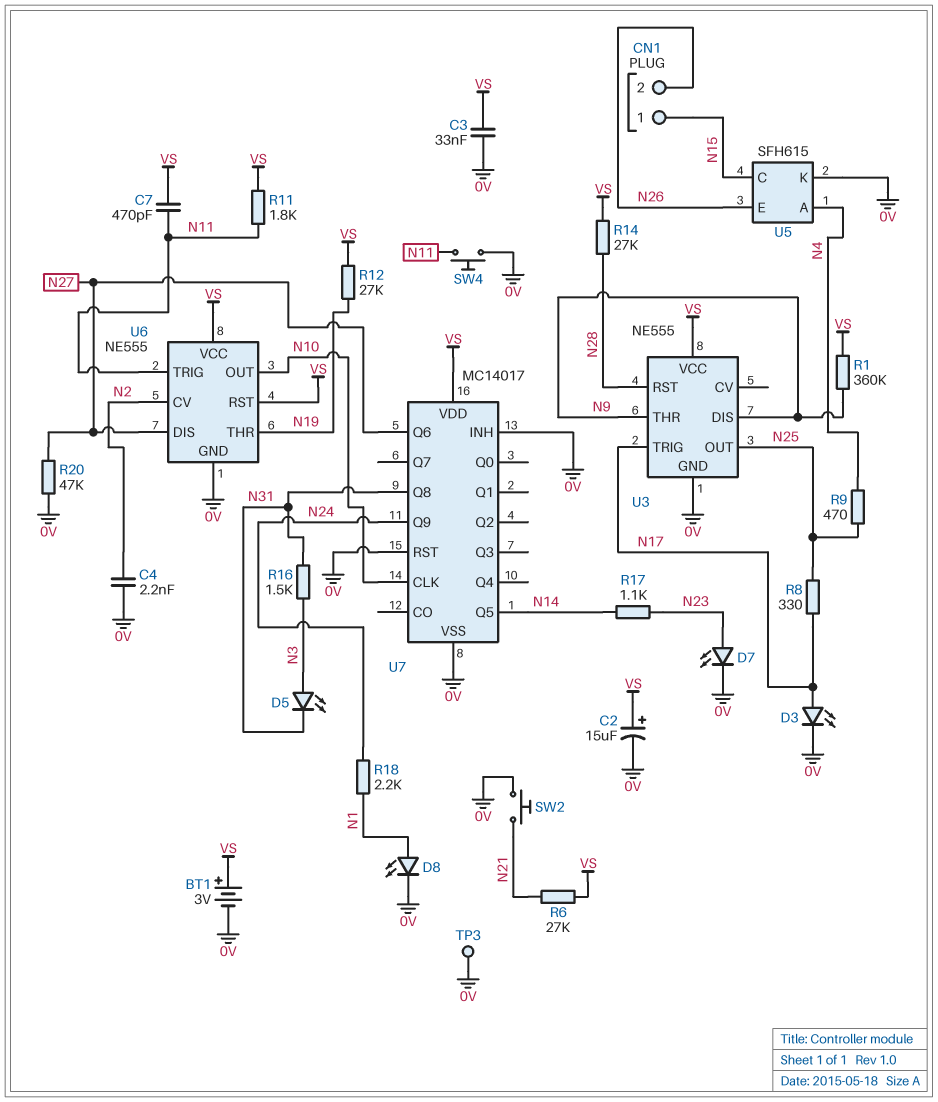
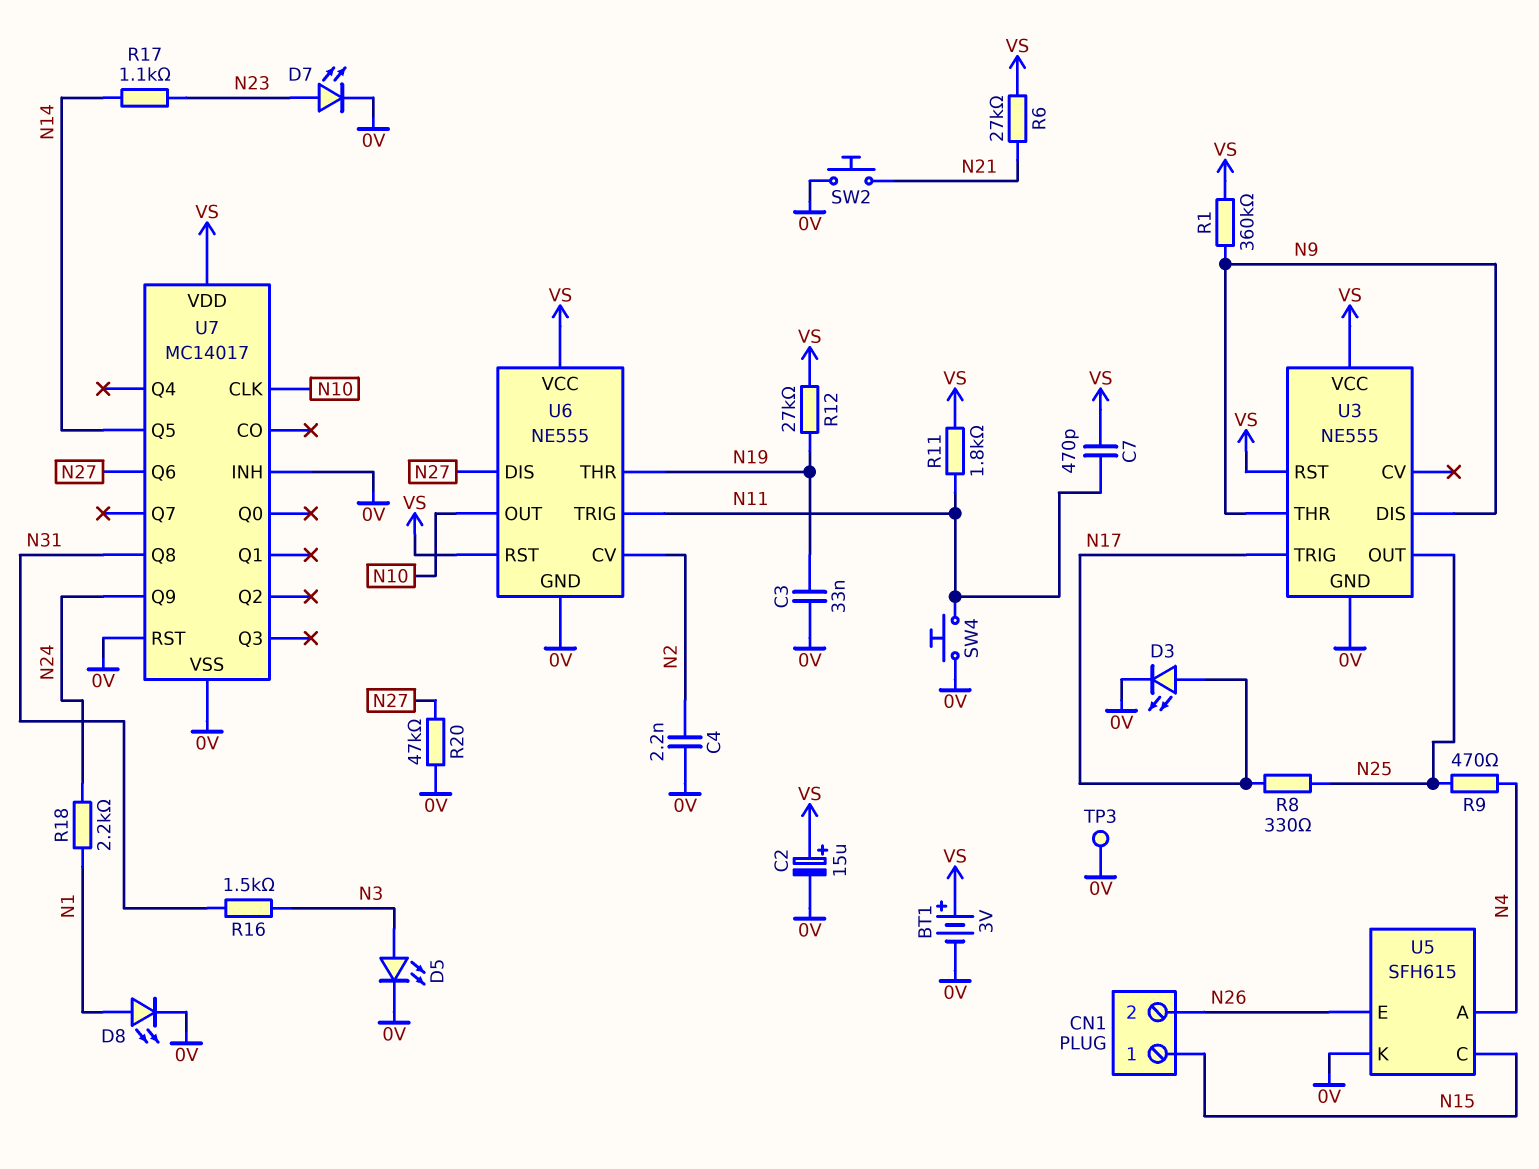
C3: 33nF (0V, VS) -> 33nF (0V, N19)
D5: LED (A N3, K N31) -> LED (A N3, K 0V)
R14: 27k (N28, VS) -> none
U3 pin RST: N28 -> VS

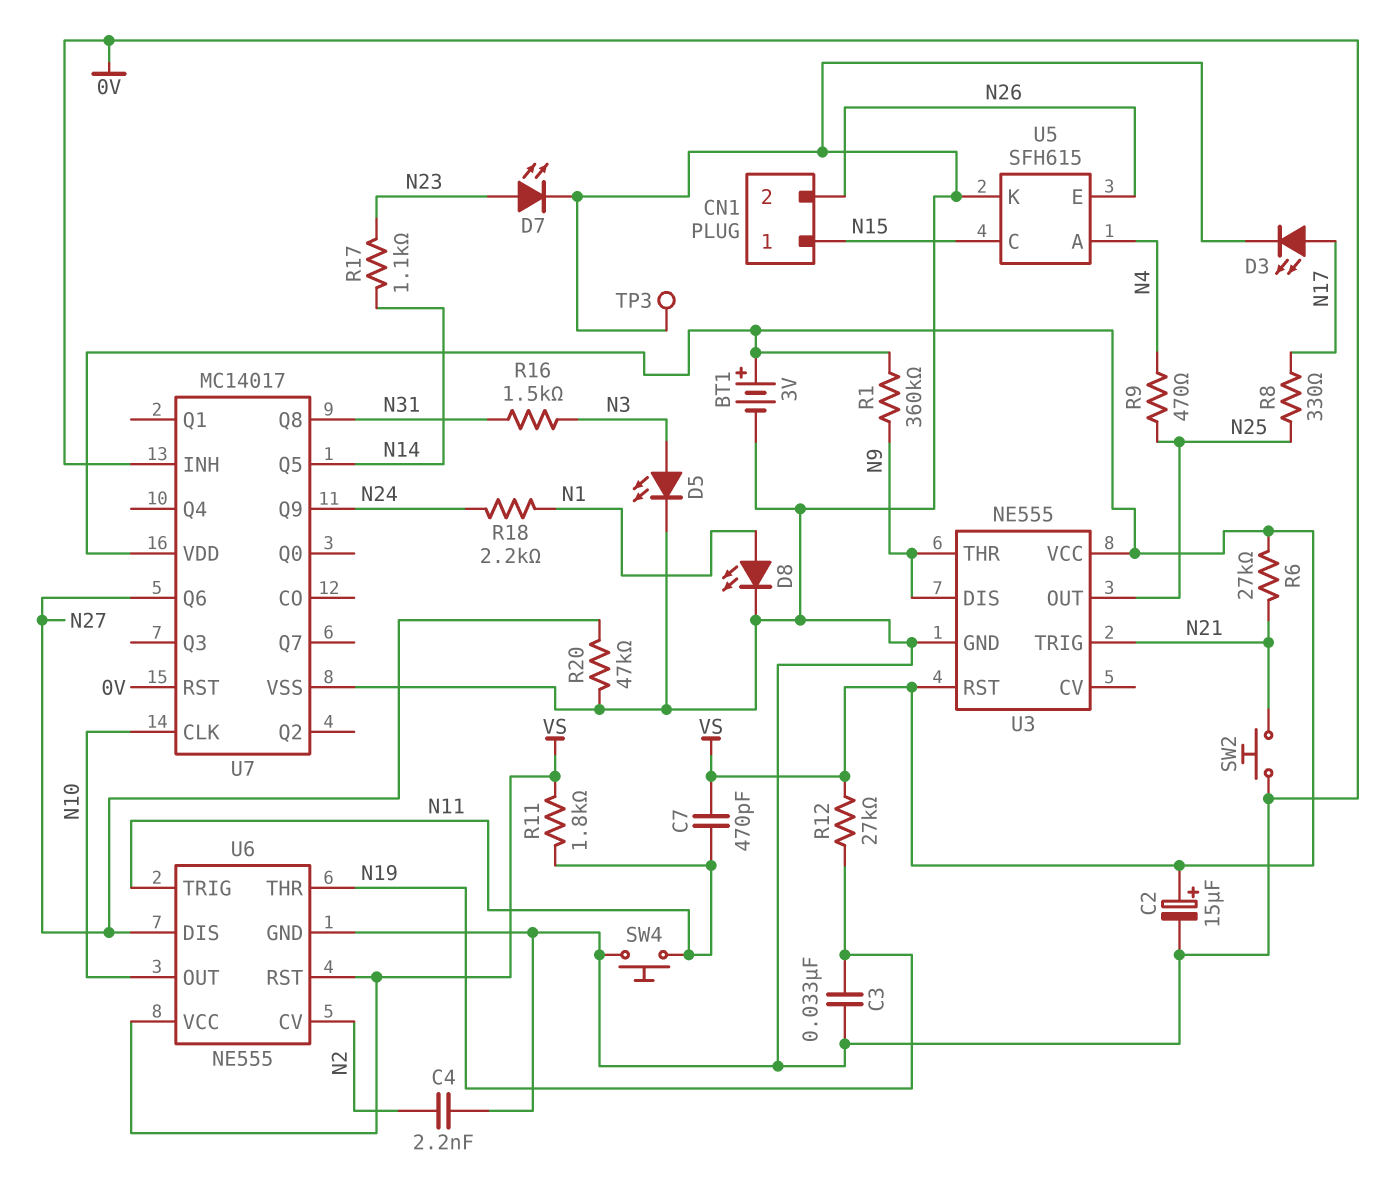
U3 pin TRIG: N17 -> N21

